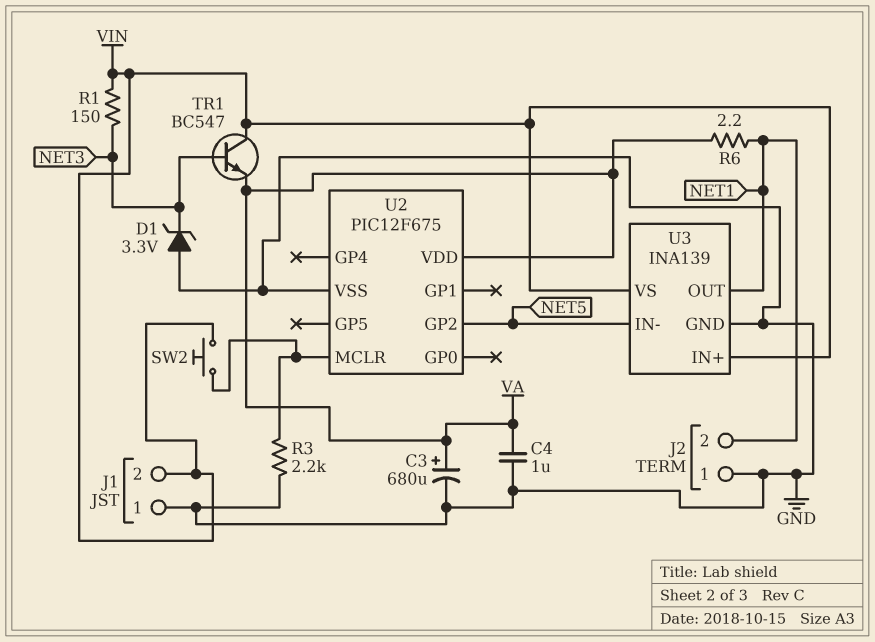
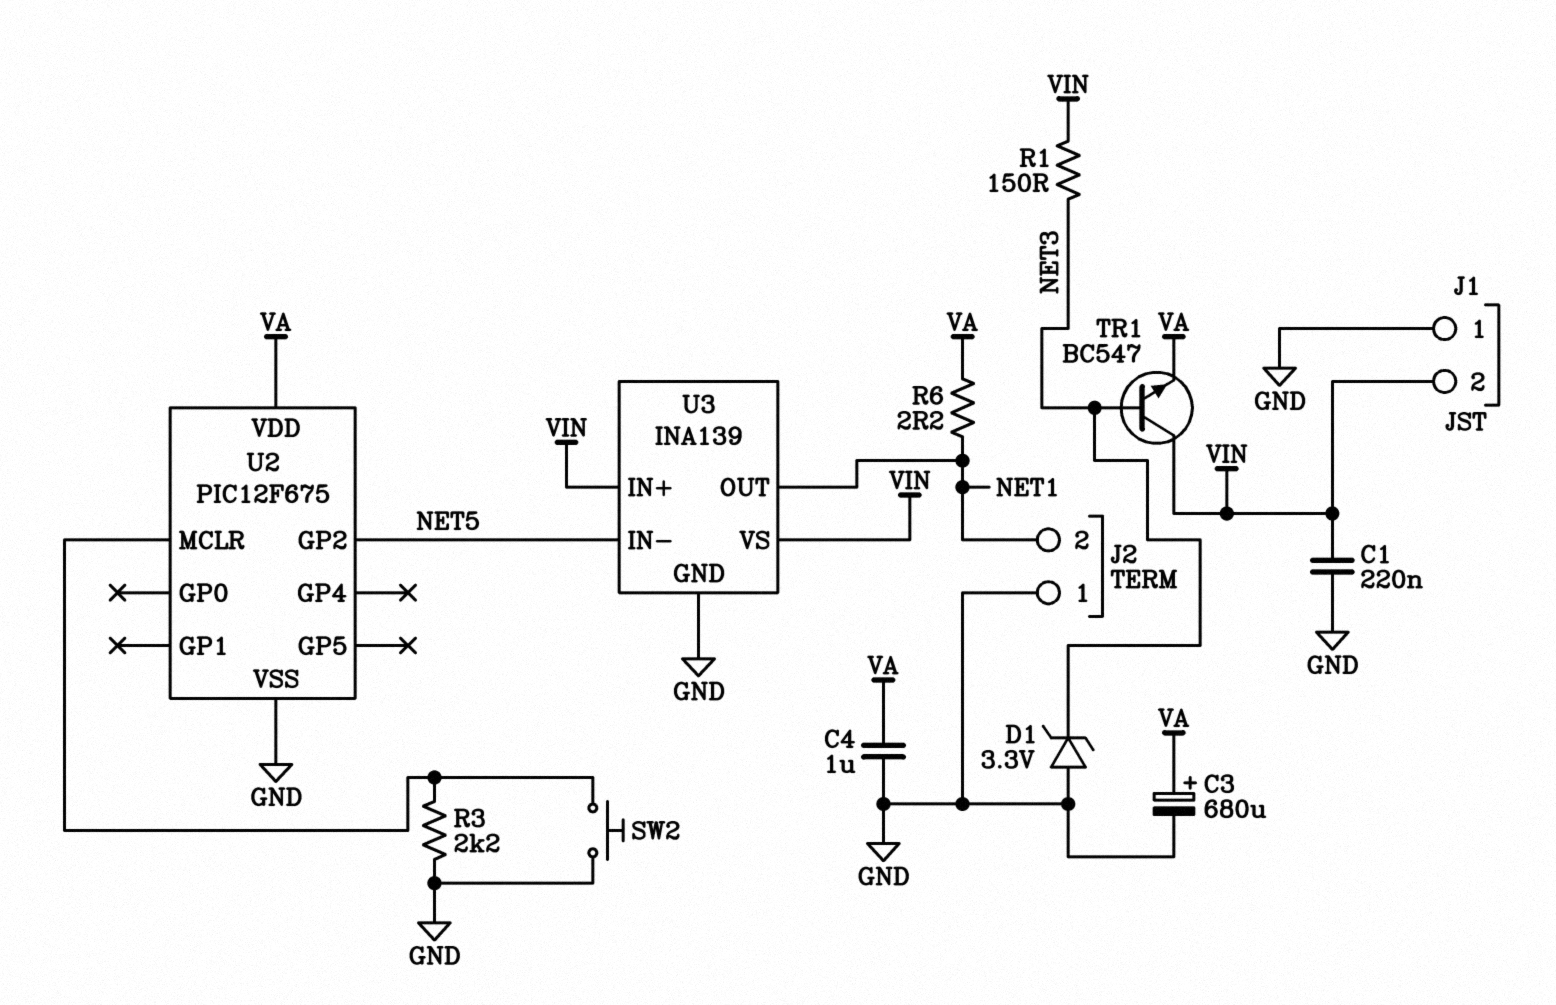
C1: none -> 220nF (GND, VIN)
SW2: button (U2/MCLR, VIN) -> button (GND, U2/MCLR)

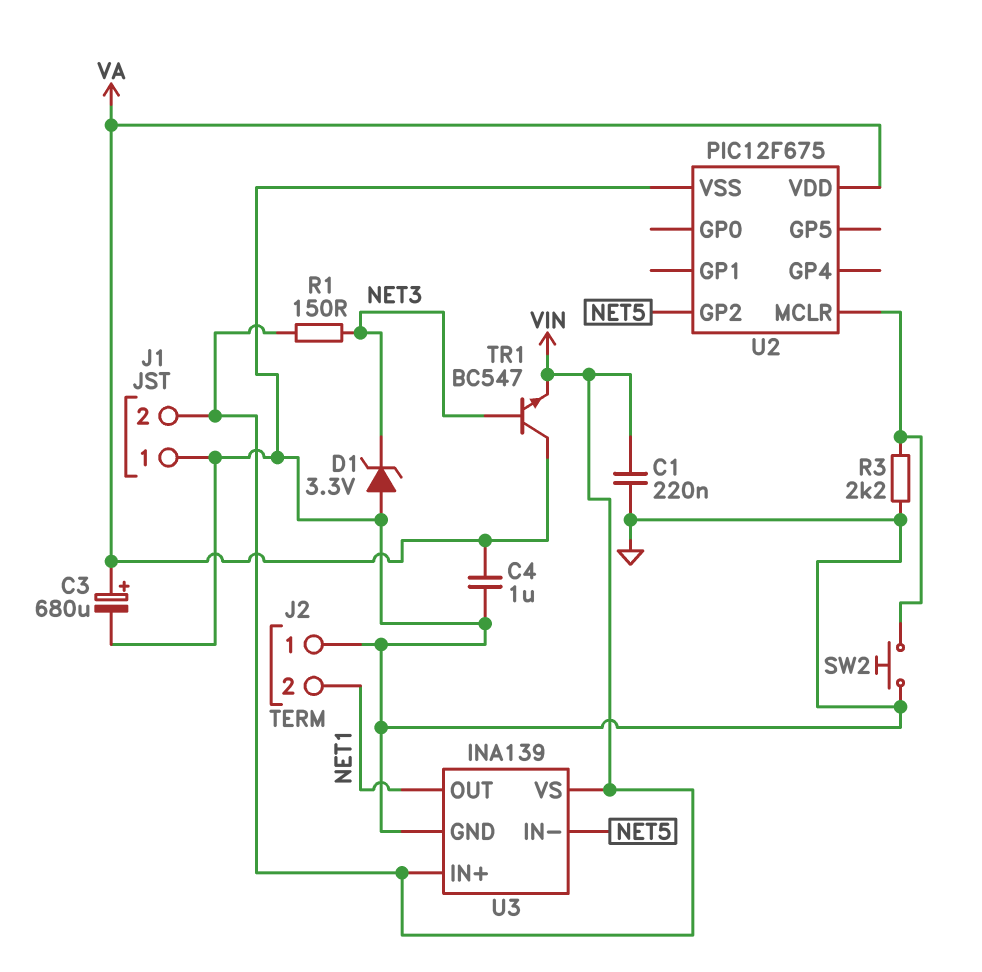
R6: 2.2 (NET1, VA) -> none
TR1: NPN BC547 (B NET3, C VIN, E VA) -> NPN BC547 (B NET3, C VA, E VIN)

